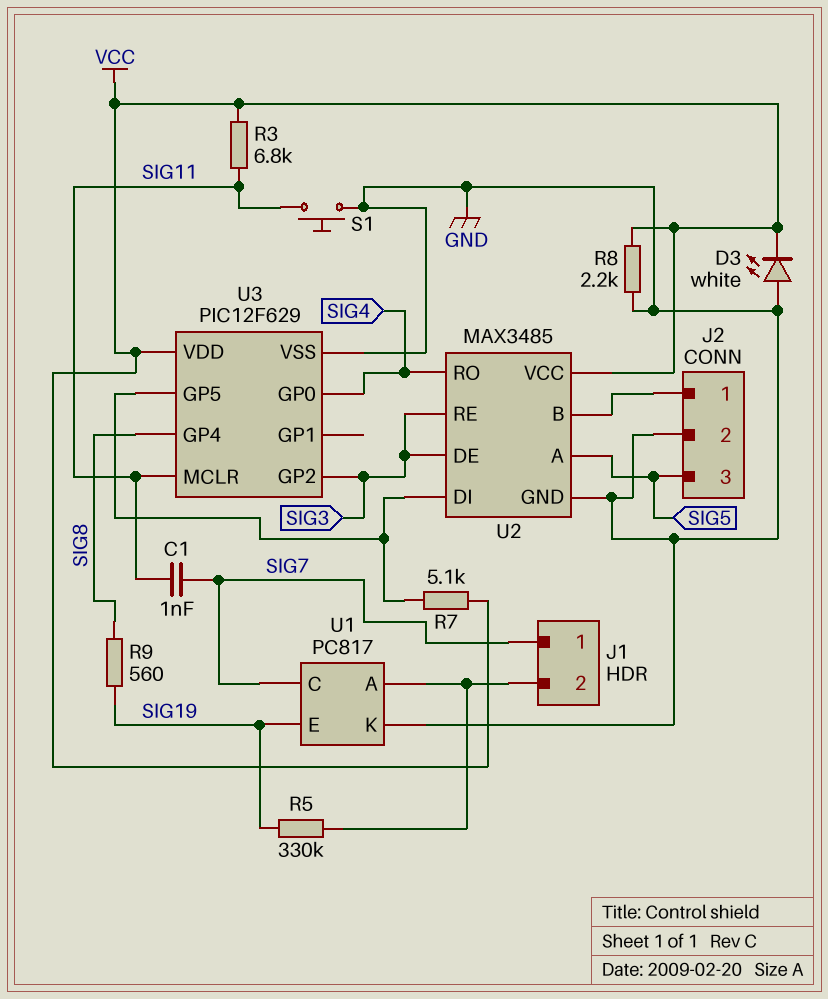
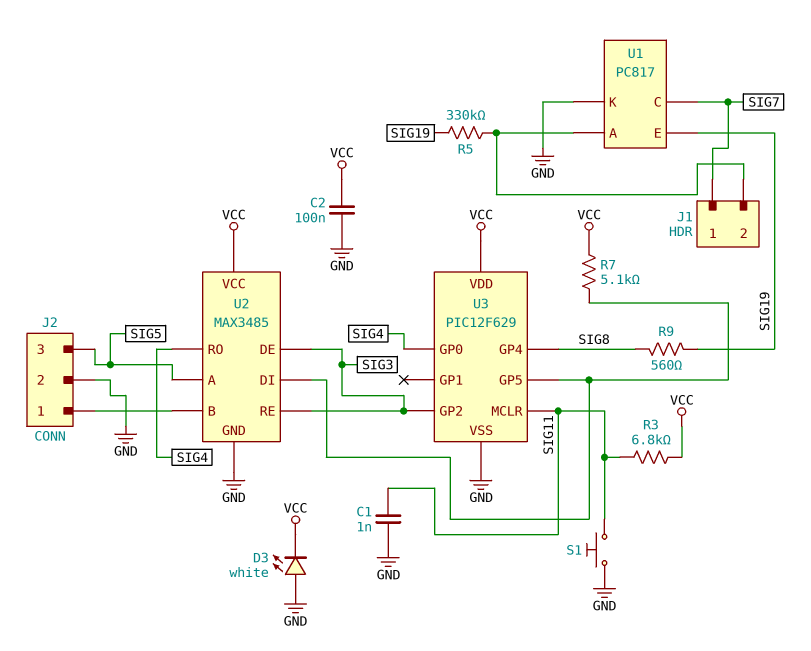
C1: 1nF (SIG7, SIG11) -> 1nF (GND, SIG11)
C2: none -> 100nF (GND, VCC)
R8: 2.2k (GND, VCC) -> none

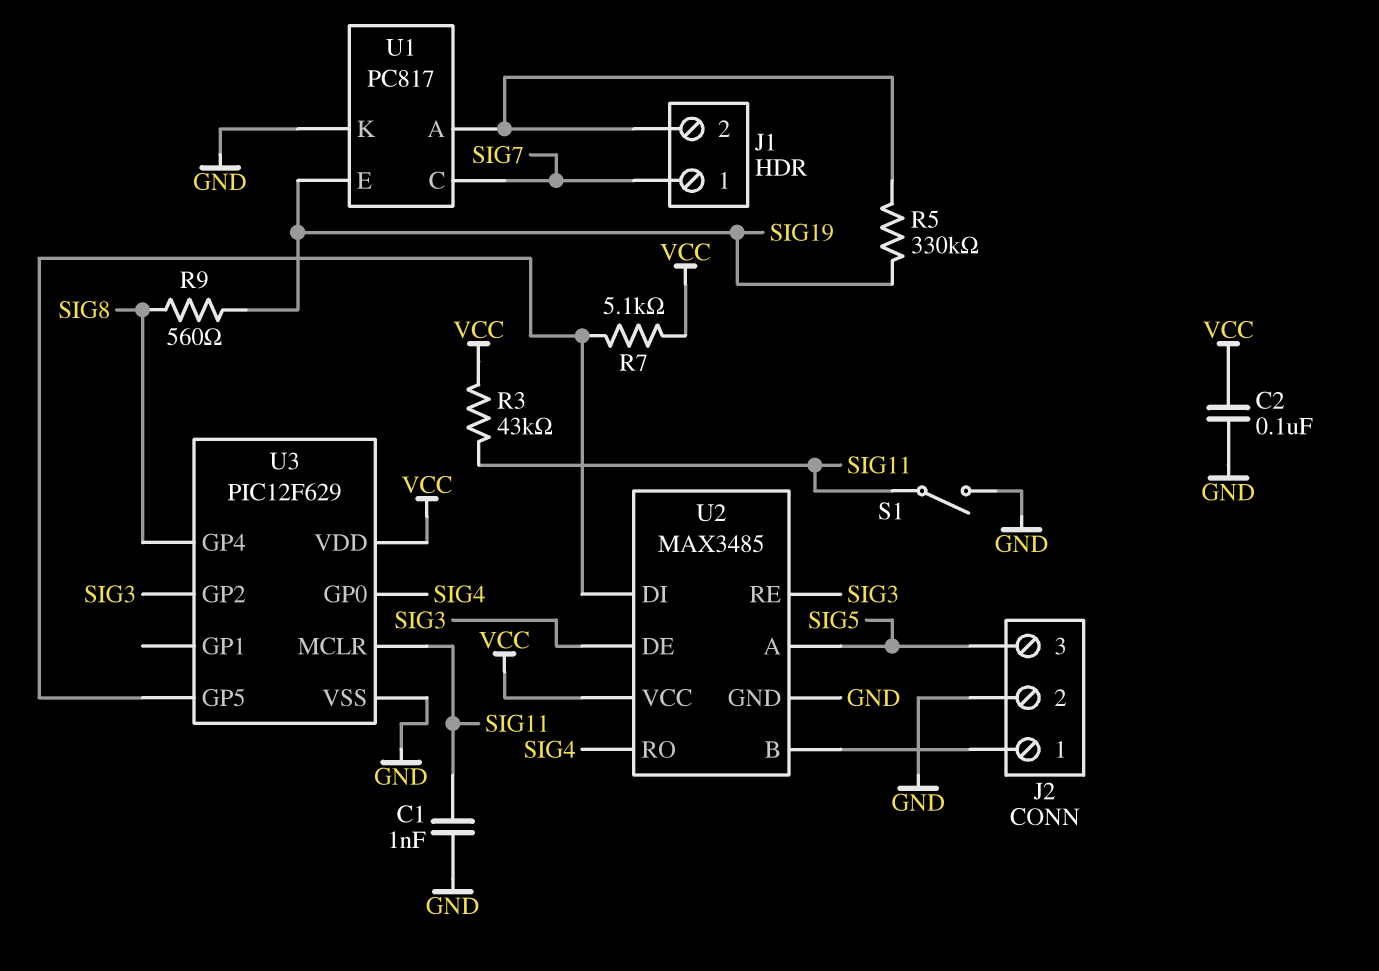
D3: LED white (A GND, K VCC) -> none
R3: 6.8k (SIG11, VCC) -> 43k (SIG11, VCC)
S1: button (GND, SIG11) -> switch (GND, SIG11)

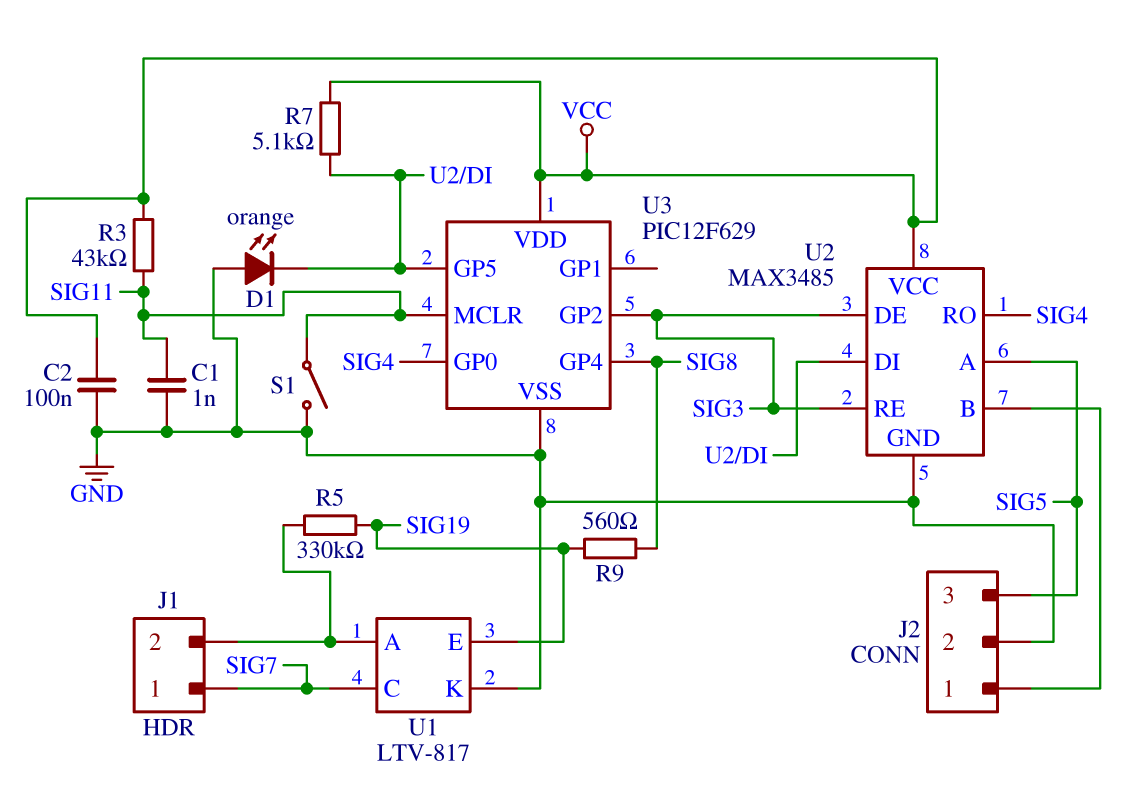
D1: none -> LED orange (A GND, K U2/DI)
U1: PC817 -> LTV-817

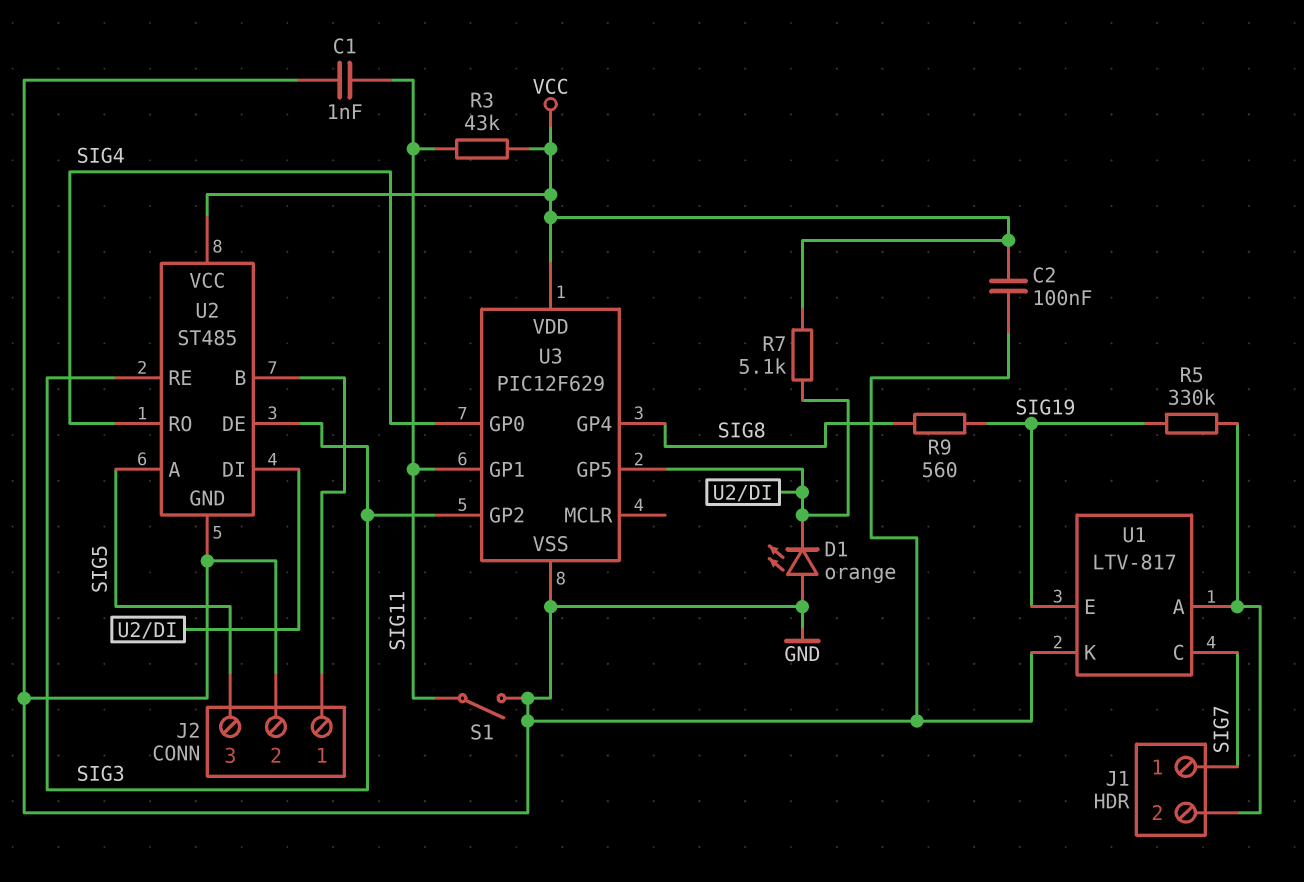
U2: MAX3485 -> ST485
U3 pin GP1: none -> SIG11
U3 pin MCLR: SIG11 -> none

